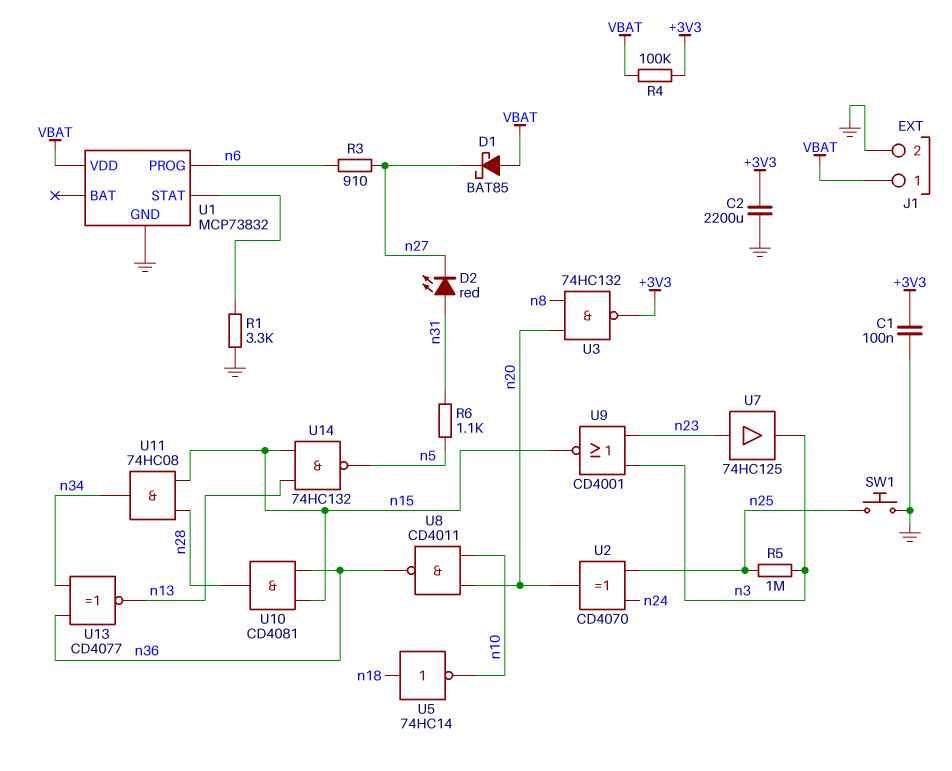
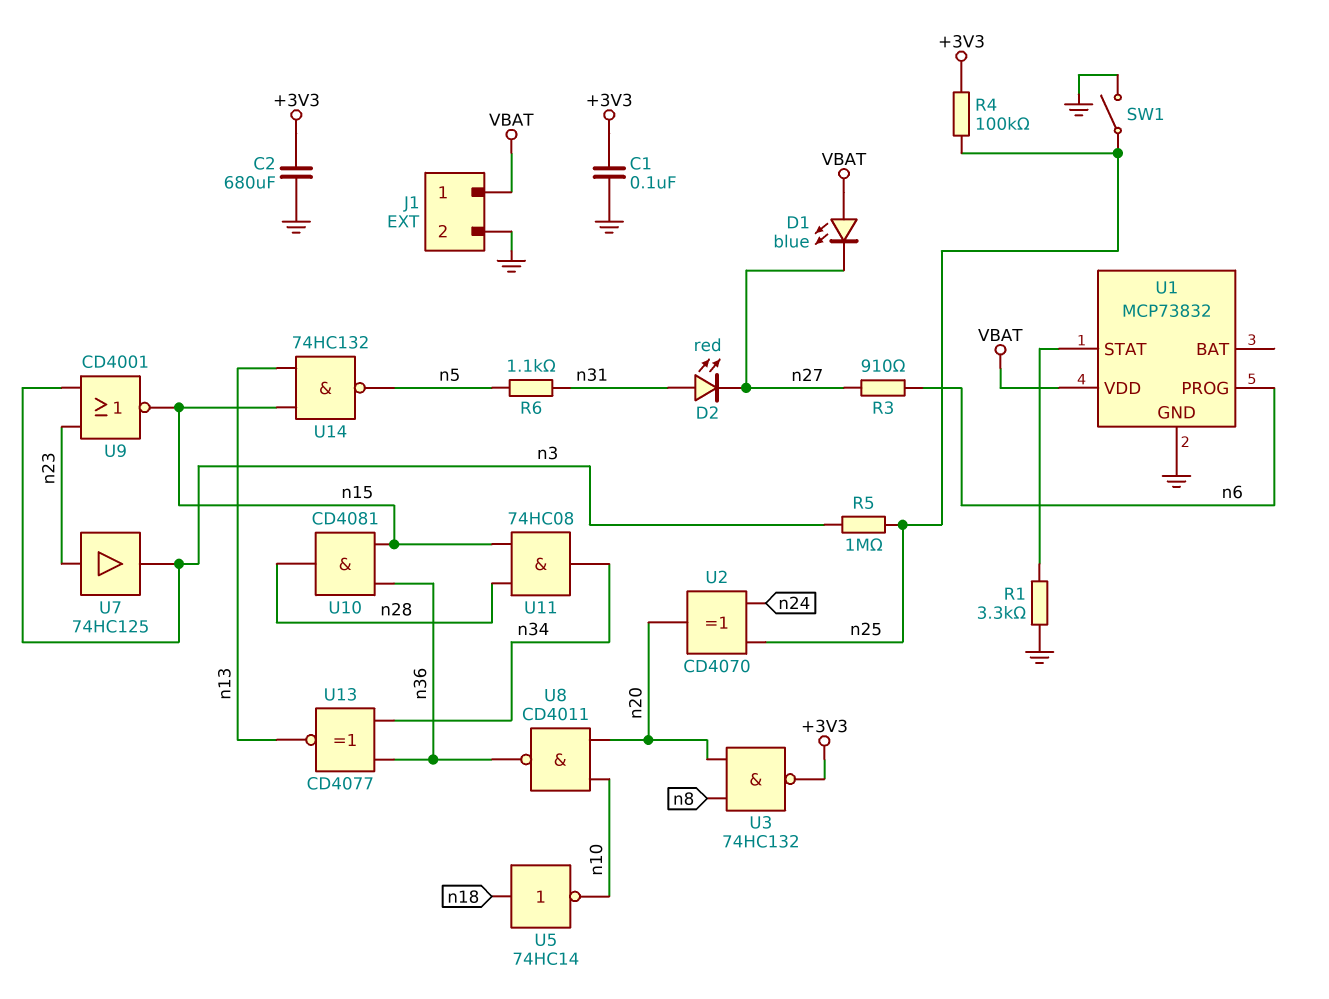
C2: 2200uF (+3V3, GND) -> 680uF (+3V3, GND)
D1: schottky BAT85 (A VBAT, K n27) -> LED blue (A VBAT, K n27)
R4: 100k (+3V3, VBAT) -> 100k (+3V3, n25)
SW1: button (GND, n25) -> switch (GND, n25)

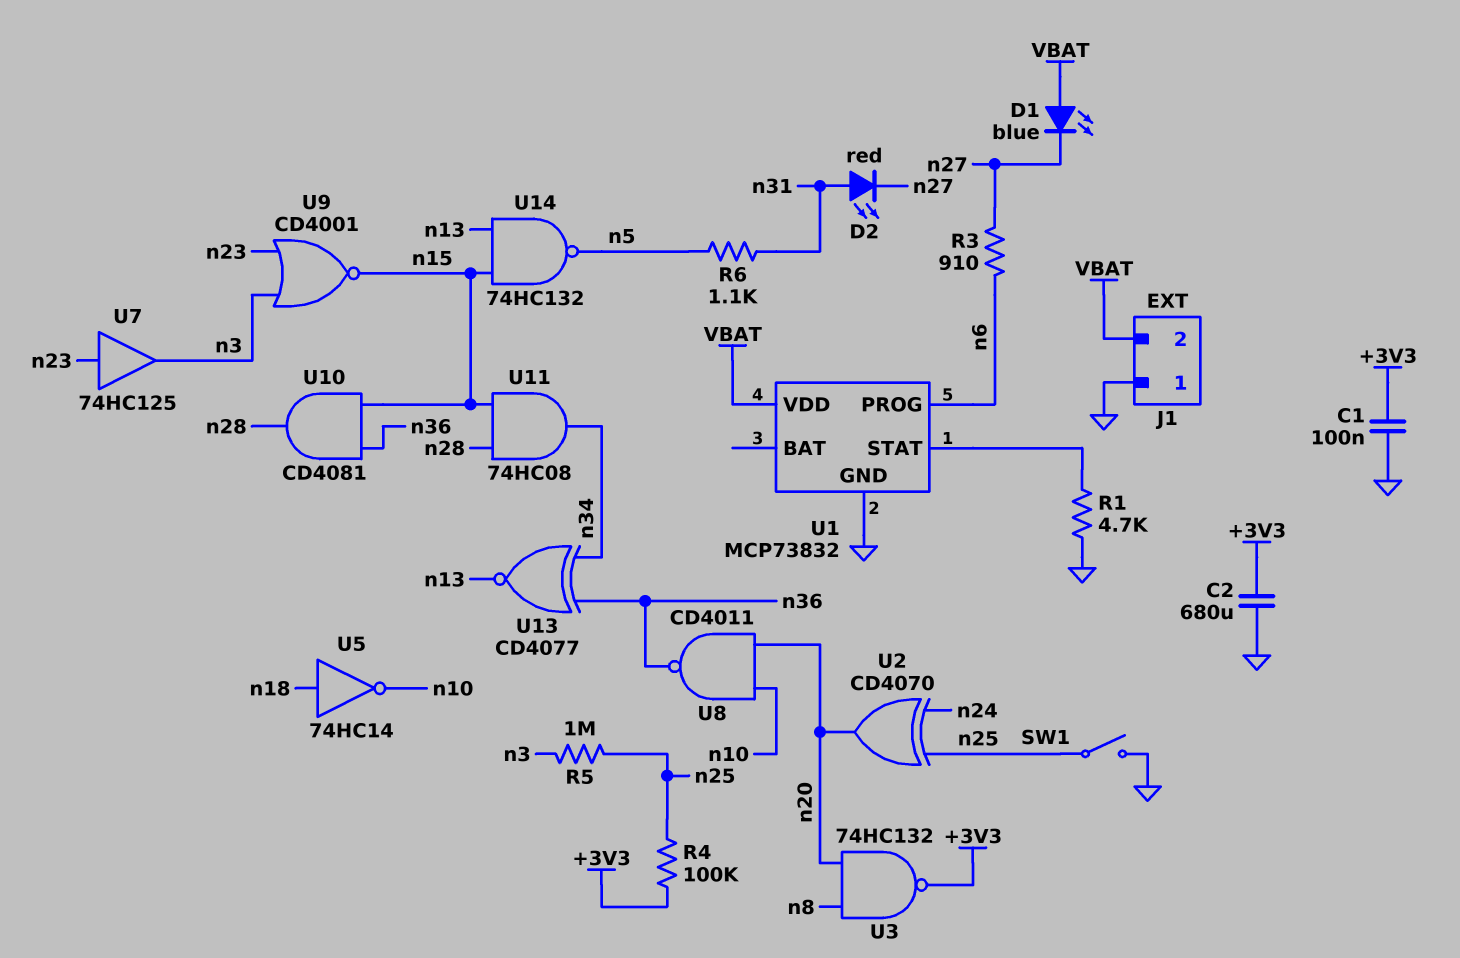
J1 pin 1: VBAT -> GND
J1 pin 2: GND -> VBAT
R1: 3.3k (GND, U1/STAT) -> 4.7k (GND, U1/STAT)

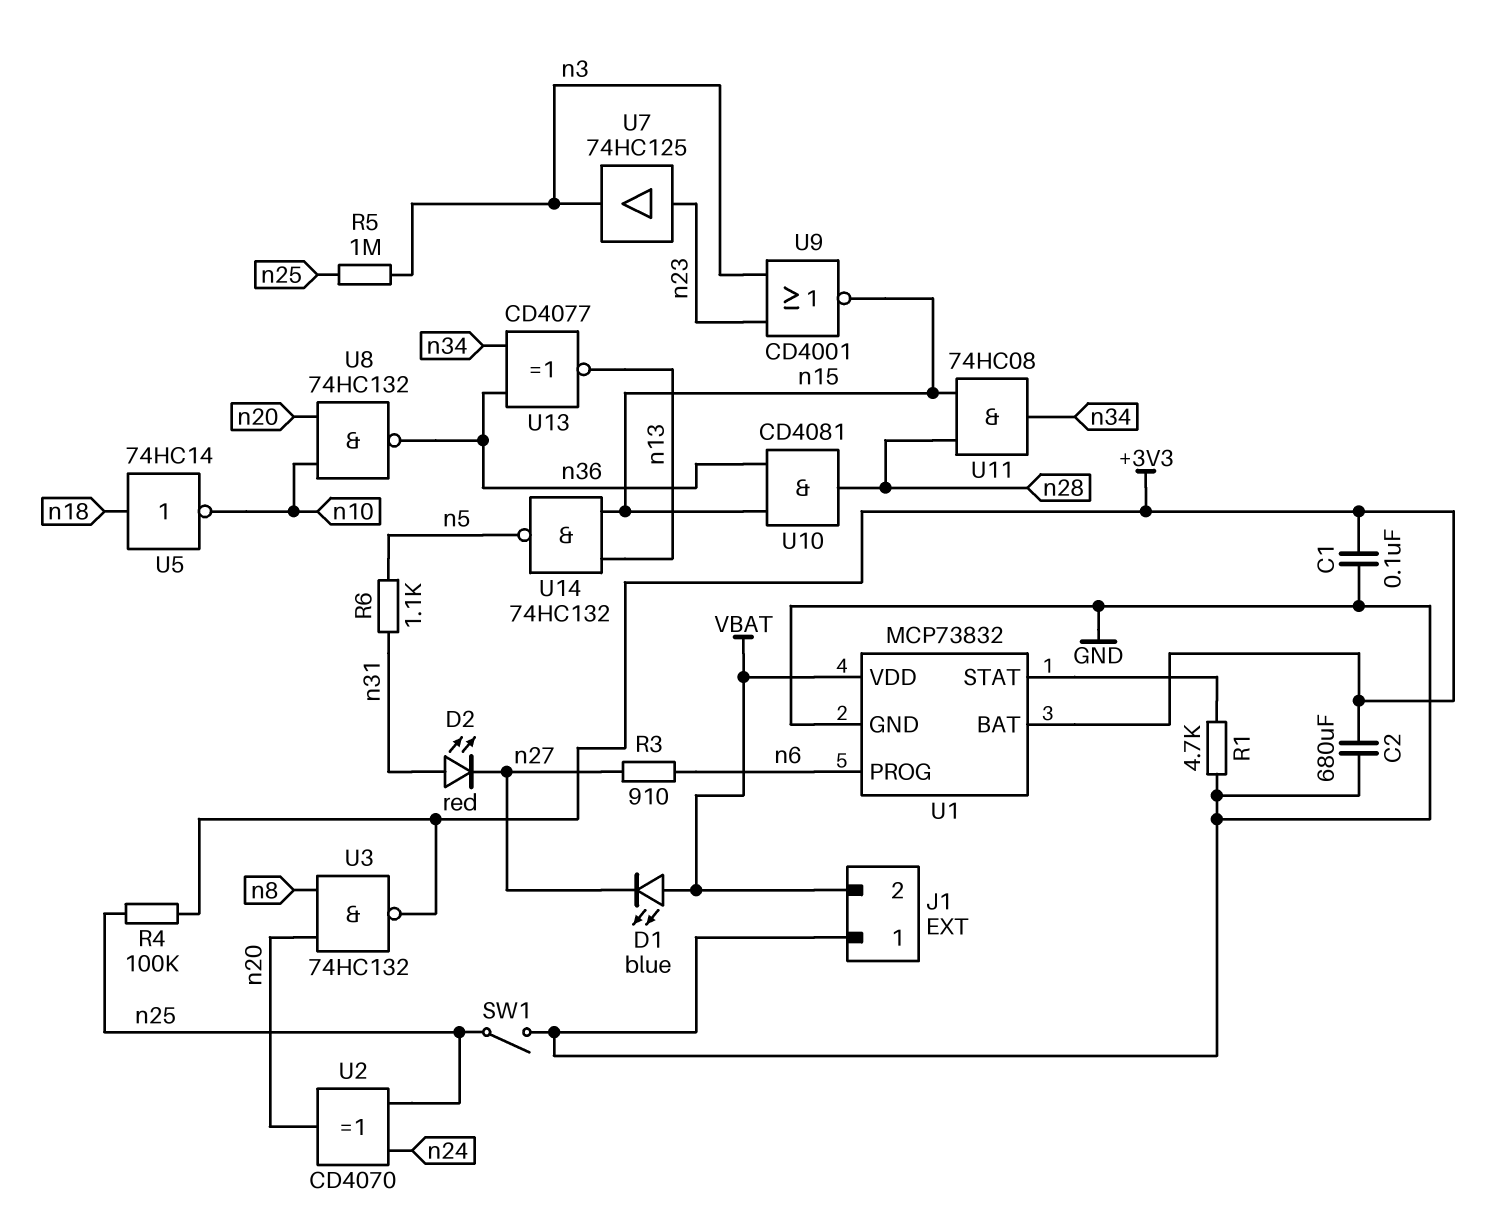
U1 pin BAT: none -> +3V3
U8: NAND CD4011 (in n10, in n20, out n36) -> NAND 74HC132 (in n10, in n20, out n36)

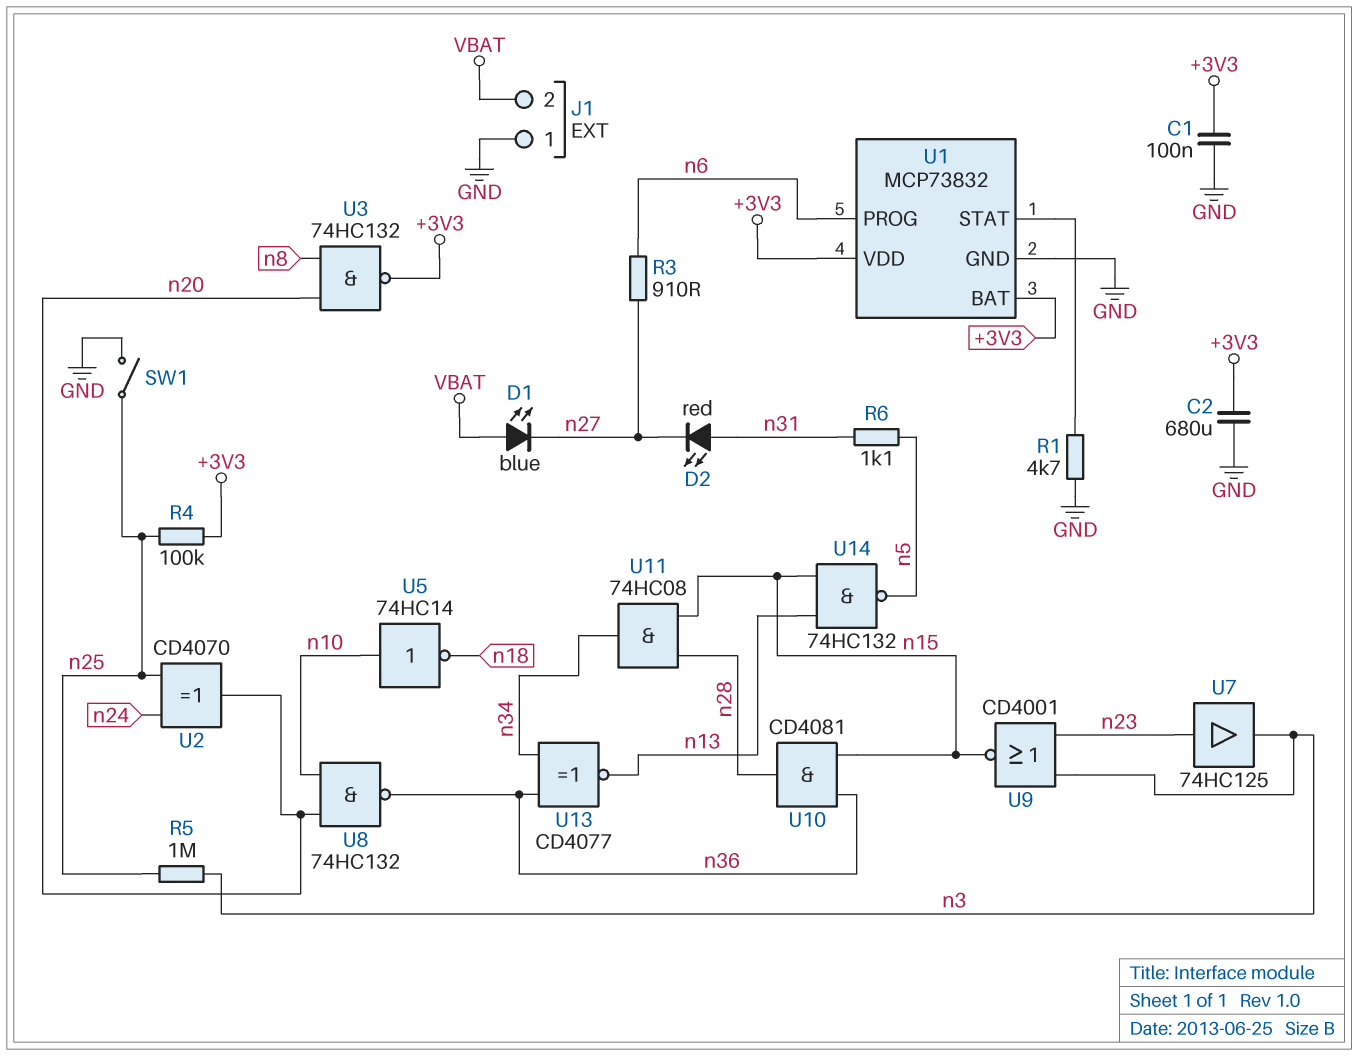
U1 pin VDD: VBAT -> +3V3
U5: NOT 74HC14 (in n18, out n10) -> NOT 74HC14 (in n10, out n18)

